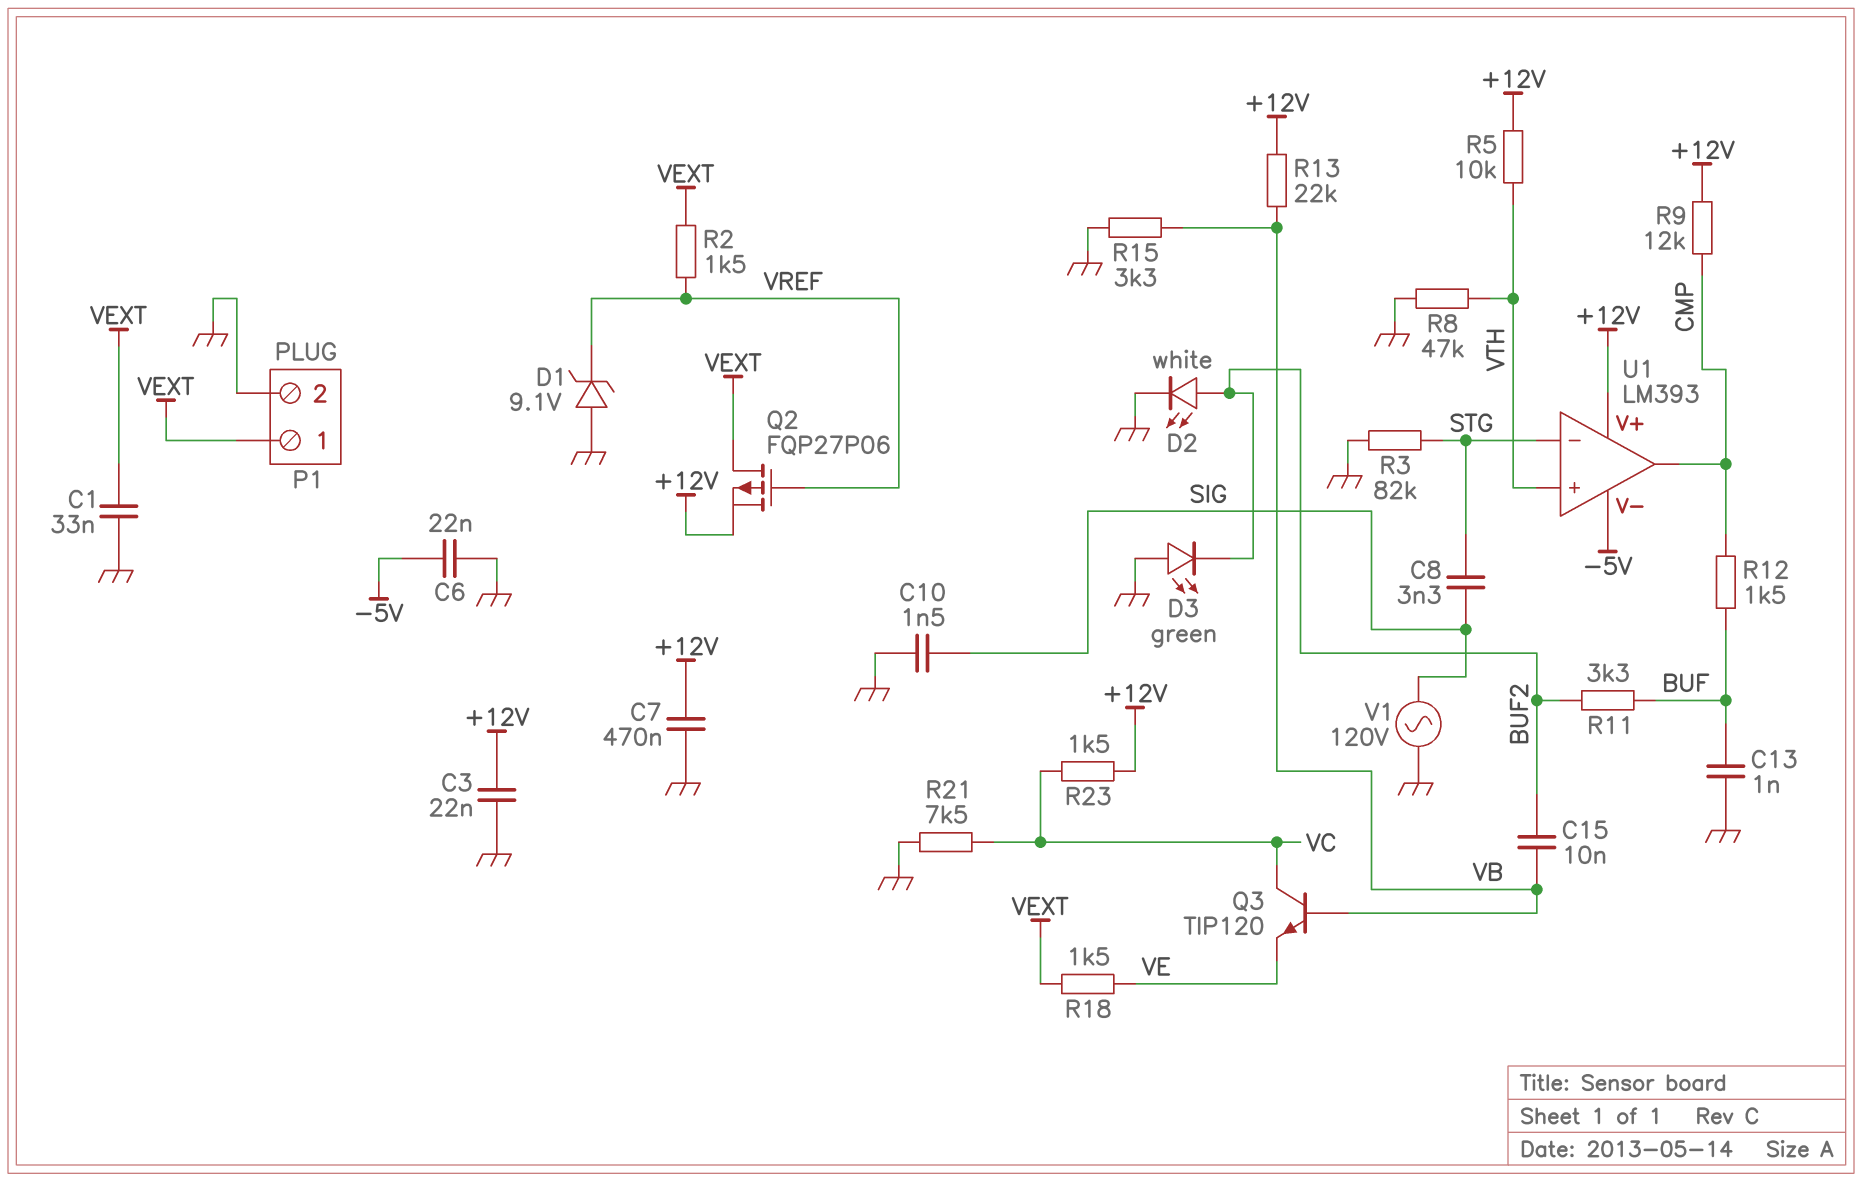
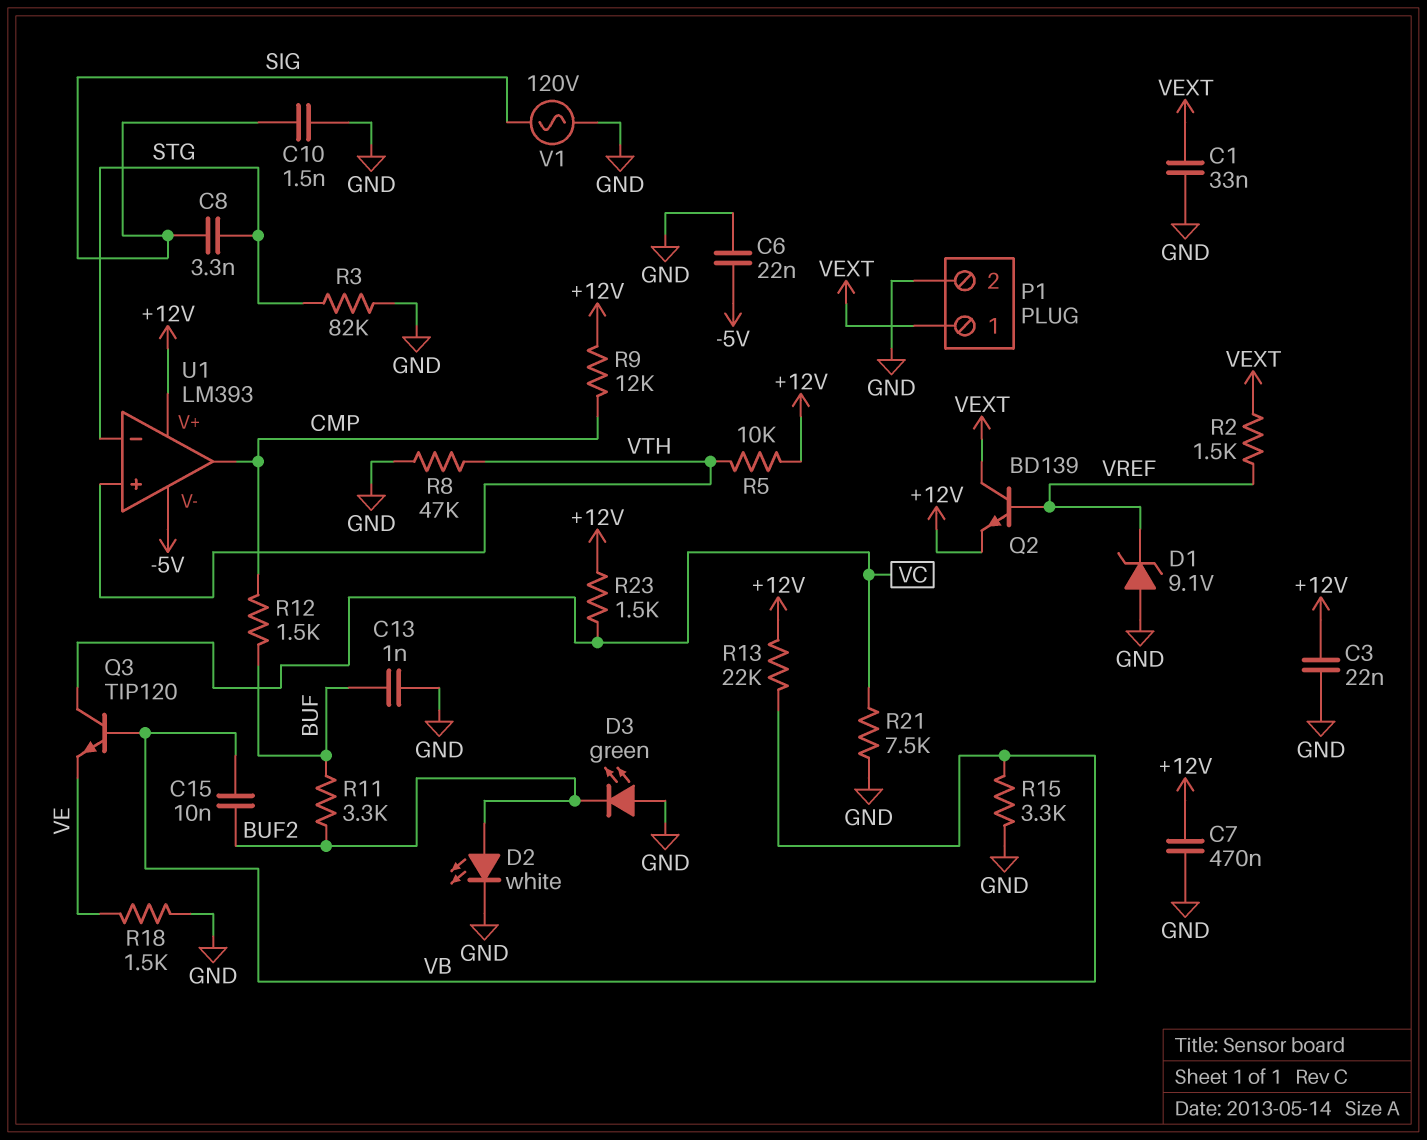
Q2: PMOS FQP27P06 (G VREF, D VEXT, S +12V) -> NPN BD139 (B VREF, C VEXT, E +12V)
R18: 1.5k (VE, VEXT) -> 1.5k (GND, VE)

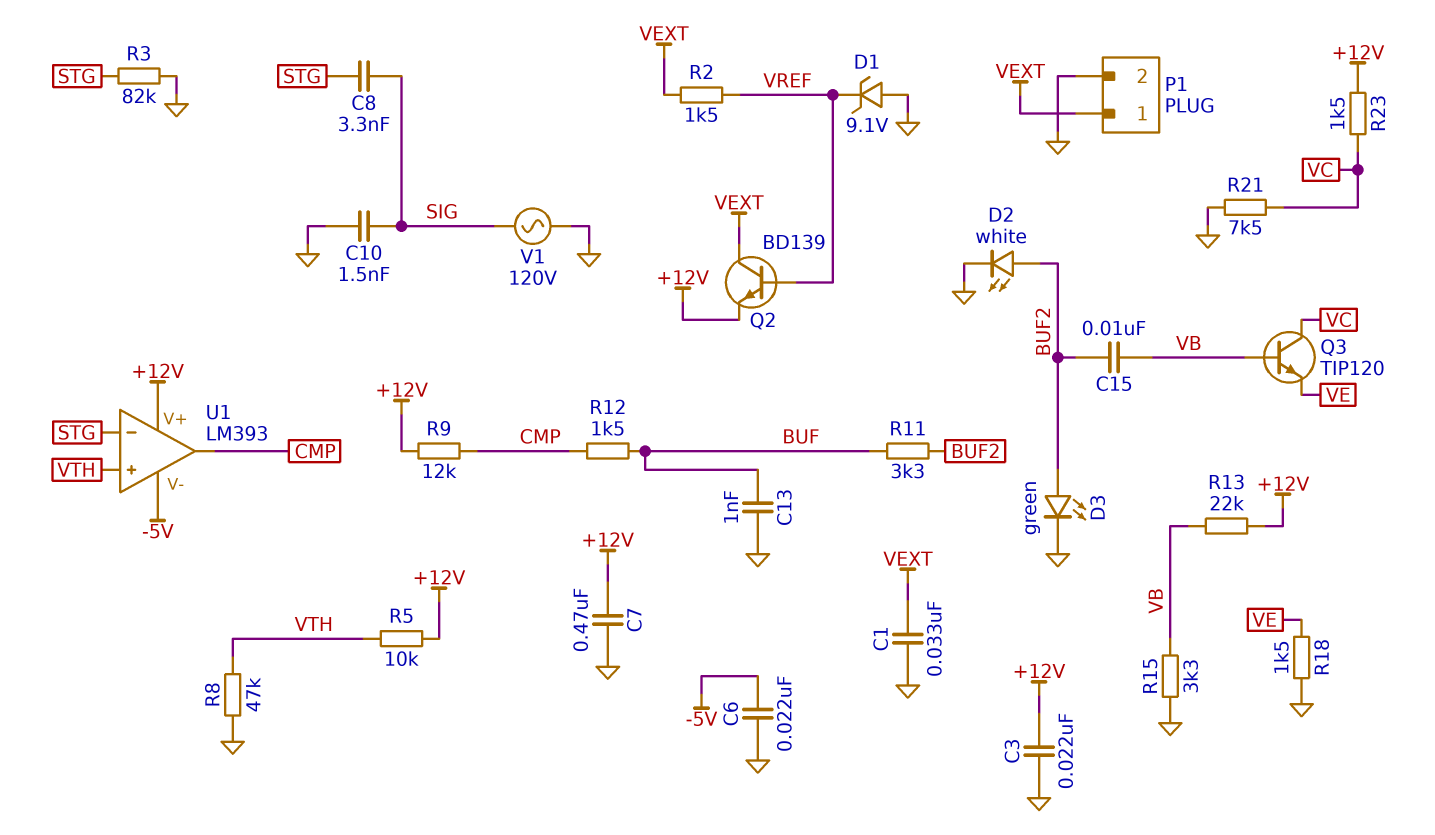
D3: LED green (A GND, K BUF2) -> LED green (A BUF2, K GND)

